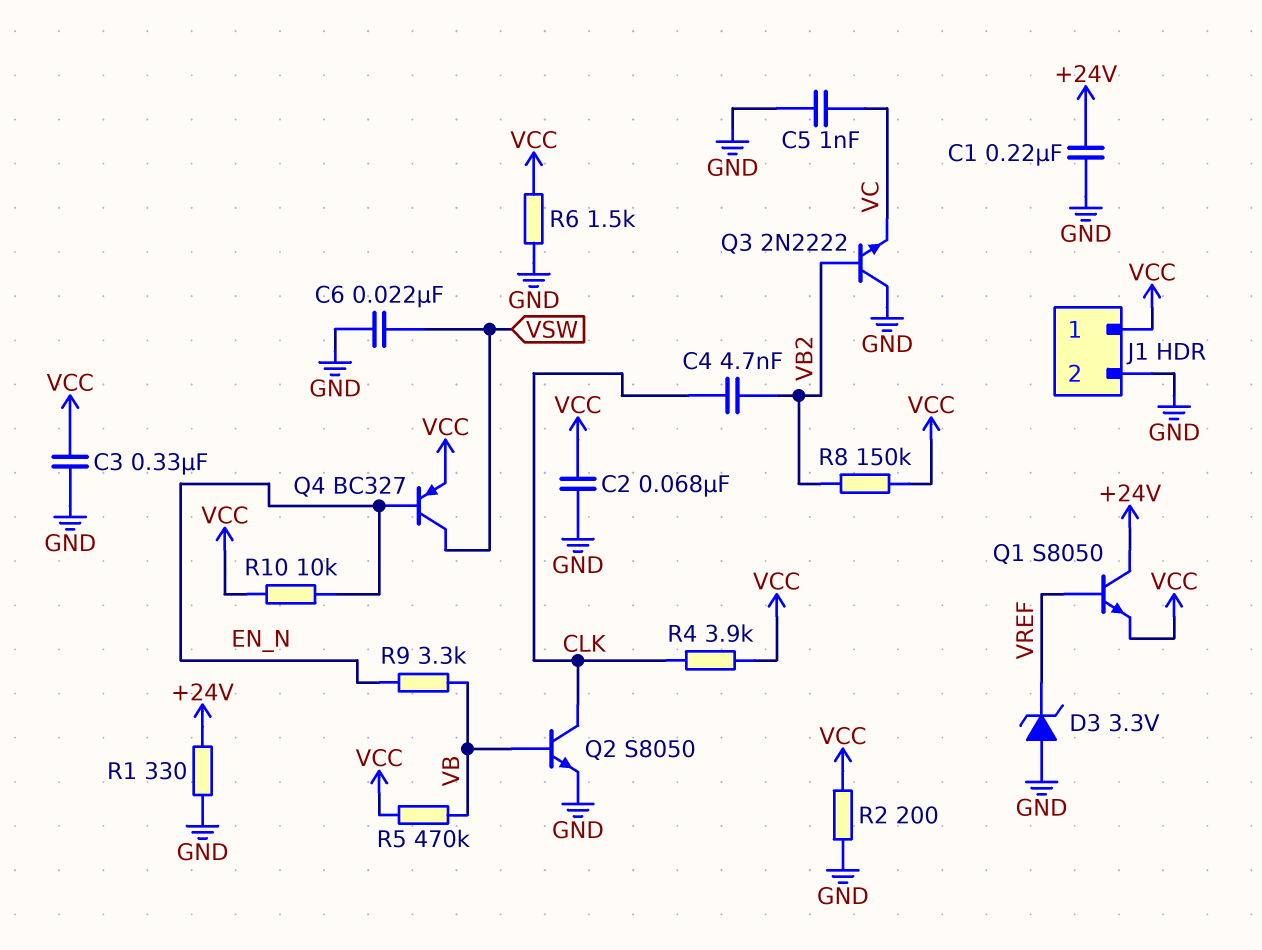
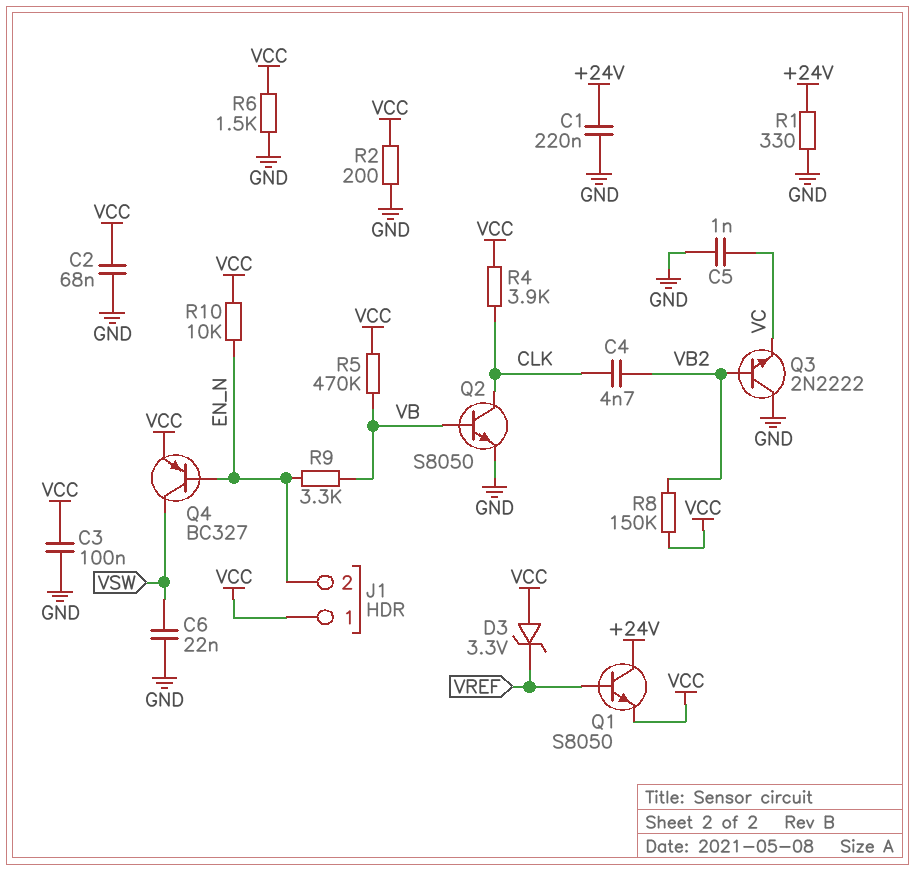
C3: 330nF (GND, VCC) -> 100nF (GND, VCC)
D3: zener 3.3V (A GND, K VREF) -> zener 3.3V (A VCC, K VREF)
J1 pin 2: GND -> EN_N

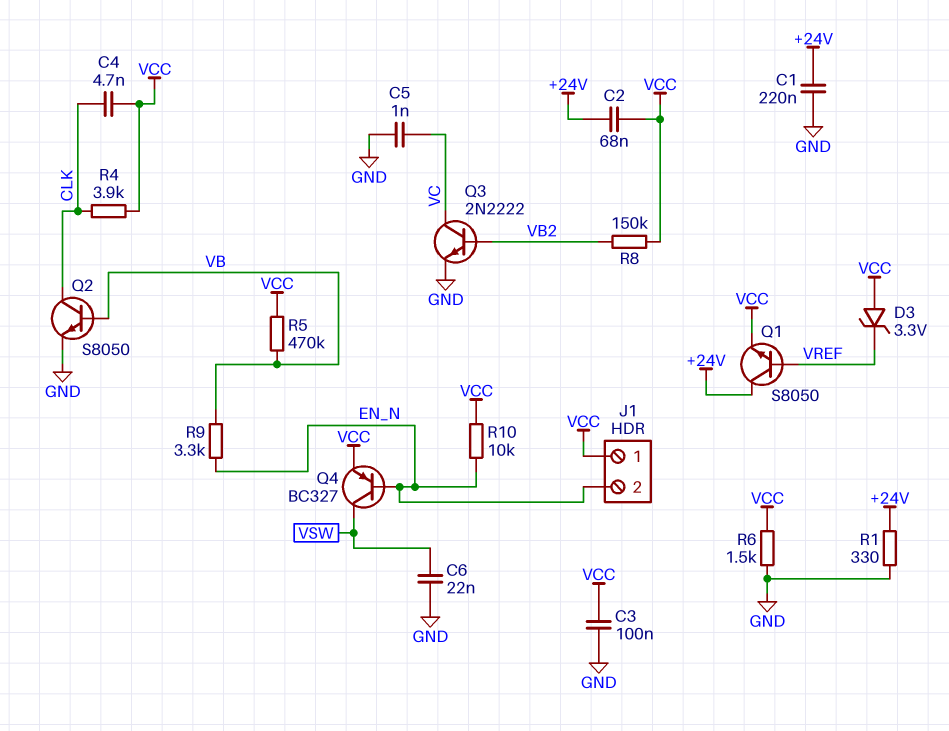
C2: 68nF (GND, VCC) -> 68nF (+24V, VCC)
C4: 4.7nF (CLK, VB2) -> 4.7nF (CLK, VCC)
Q3: NPN 2N2222 (B VB2, C GND, E VC) -> NPN 2N2222 (B VB2, C VC, E GND)
R2: 200 (GND, VCC) -> none

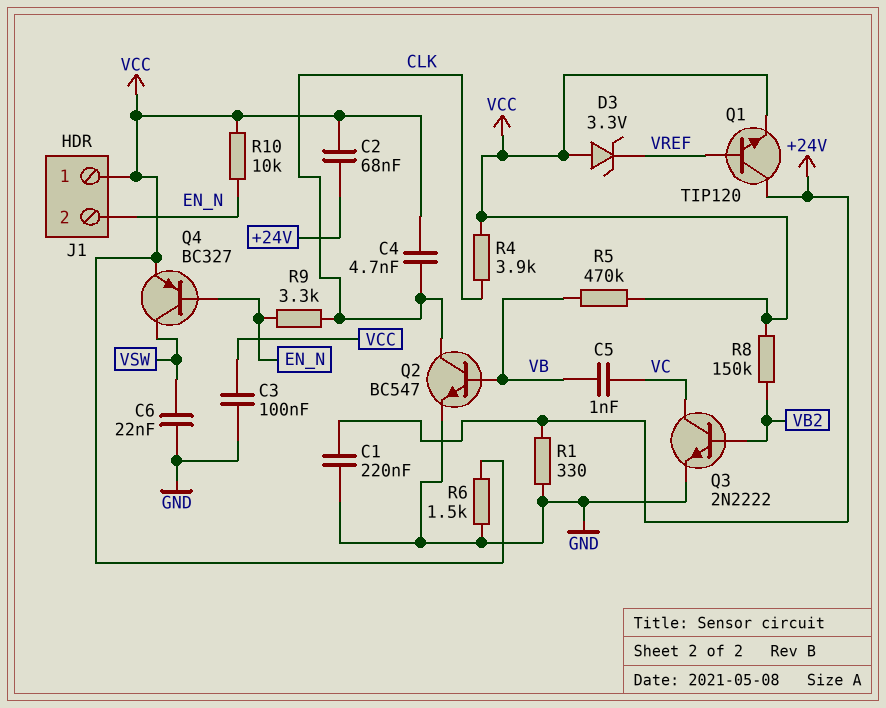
C5: 1nF (GND, VC) -> 1nF (VB, VC)
Q1: NPN S8050 (B VREF, C +24V, E VCC) -> NPN TIP120 (B VREF, C +24V, E VCC)
Q2: NPN S8050 (B VB, C CLK, E GND) -> NPN BC547 (B VB, C CLK, E GND)
R9: 3.3k (EN_N, VB) -> 3.3k (CLK, EN_N)

